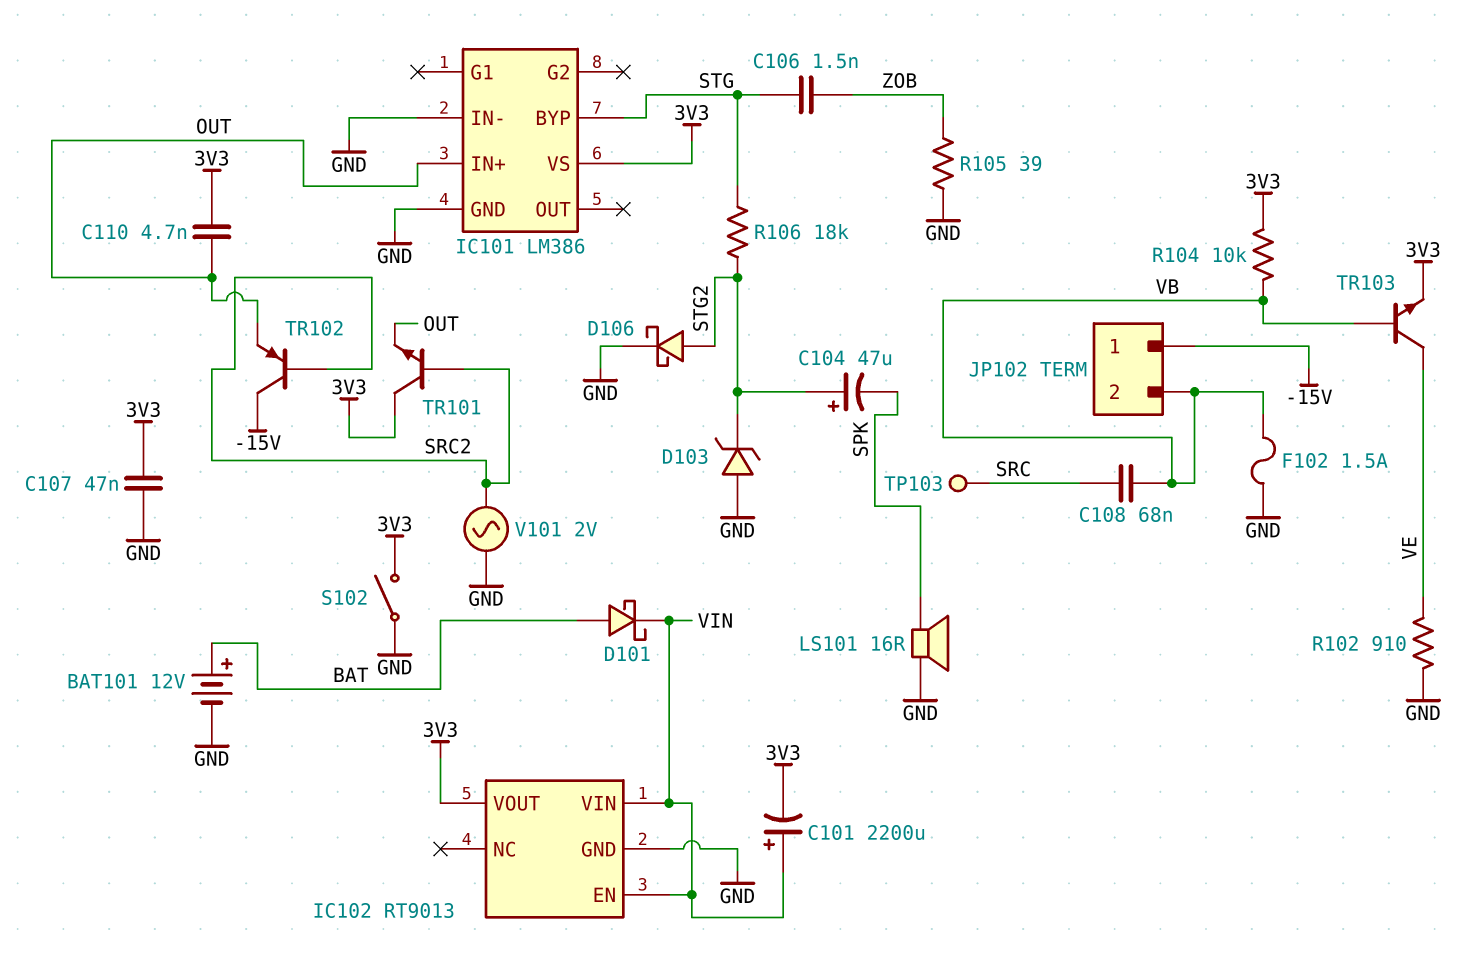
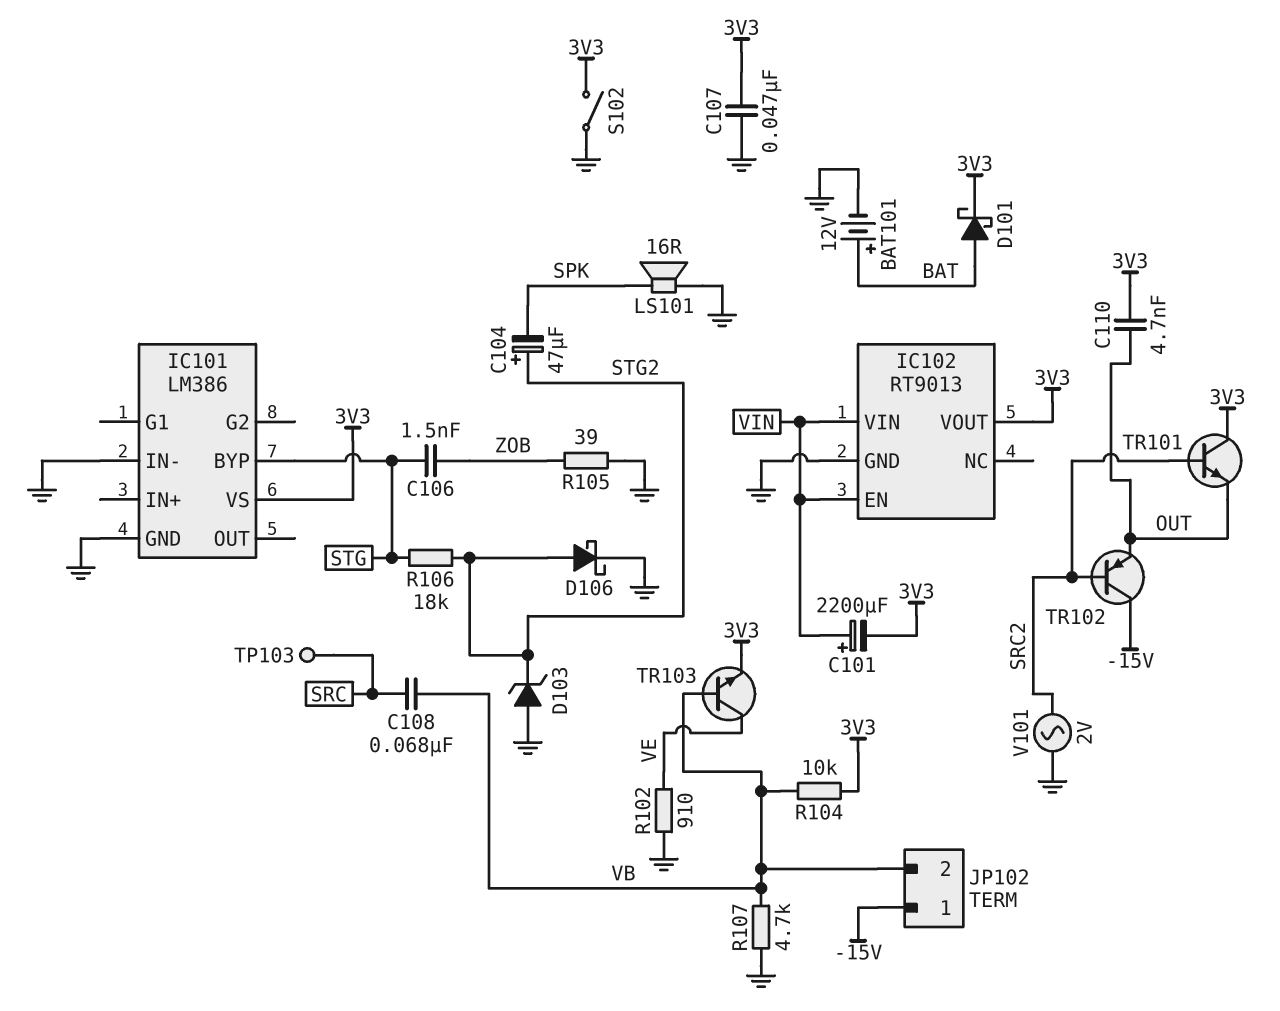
D101: schottky (A BAT, K VIN) -> schottky (A BAT, K 3V3)
F102: 1.5A (GND, VB) -> none
IC101 pin IN+: OUT -> none
R107: none -> 4.7k (GND, VB)

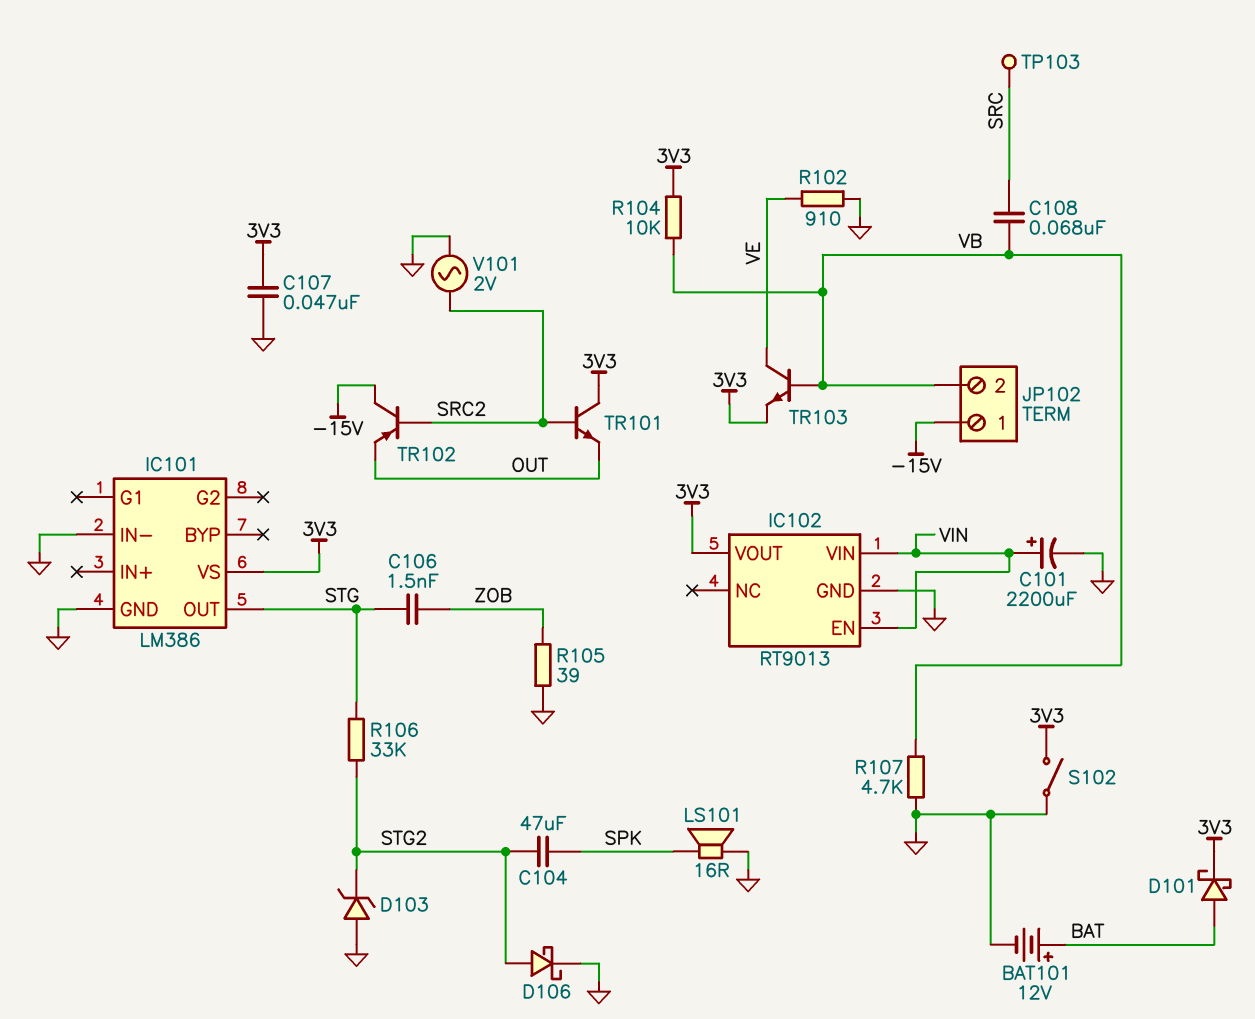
C101: 2200uF (plus VIN, minus 3V3) -> 2200uF (plus VIN, minus GND)
C104: 47uF (plus STG2, minus SPK) -> 47uF (SPK, STG2)
C110: 4.7nF (3V3, OUT) -> none
IC101 pin BYP: STG -> none
IC101 pin OUT: none -> STG
R106: 18k (STG, STG2) -> 33k (STG, STG2)

